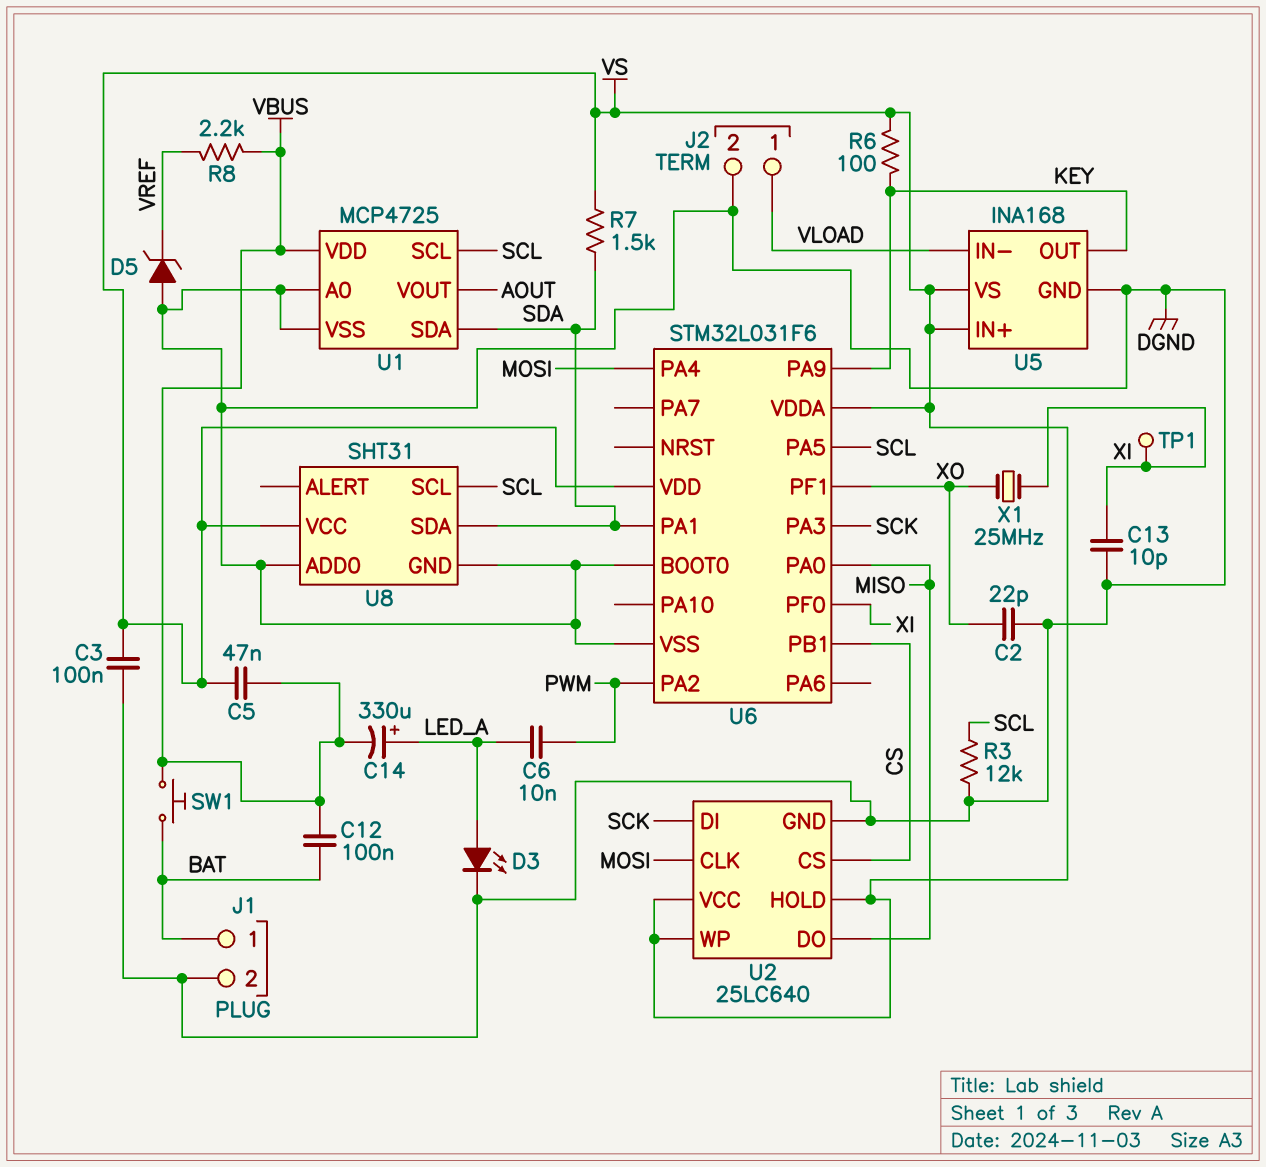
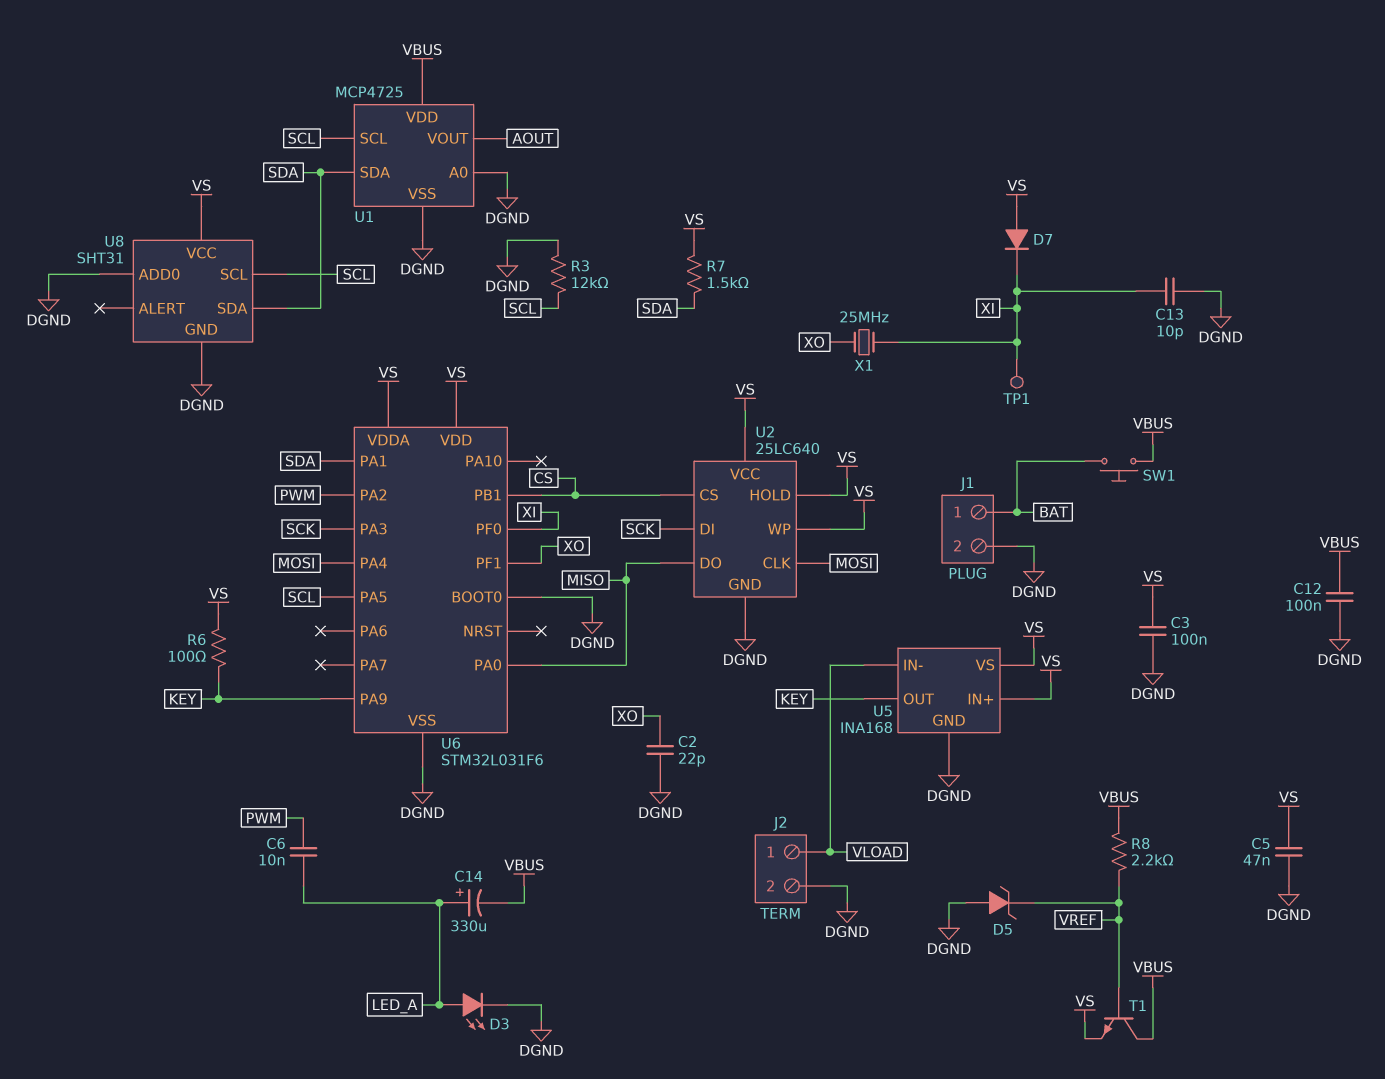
C5: 47nF (VBUS, VS) -> 47nF (DGND, VS)
C12: 100nF (BAT, VBUS) -> 100nF (DGND, VBUS)
D7: none -> diode (A VS, K XI)
T1: none -> NPN (B VREF, C VBUS, E VS)

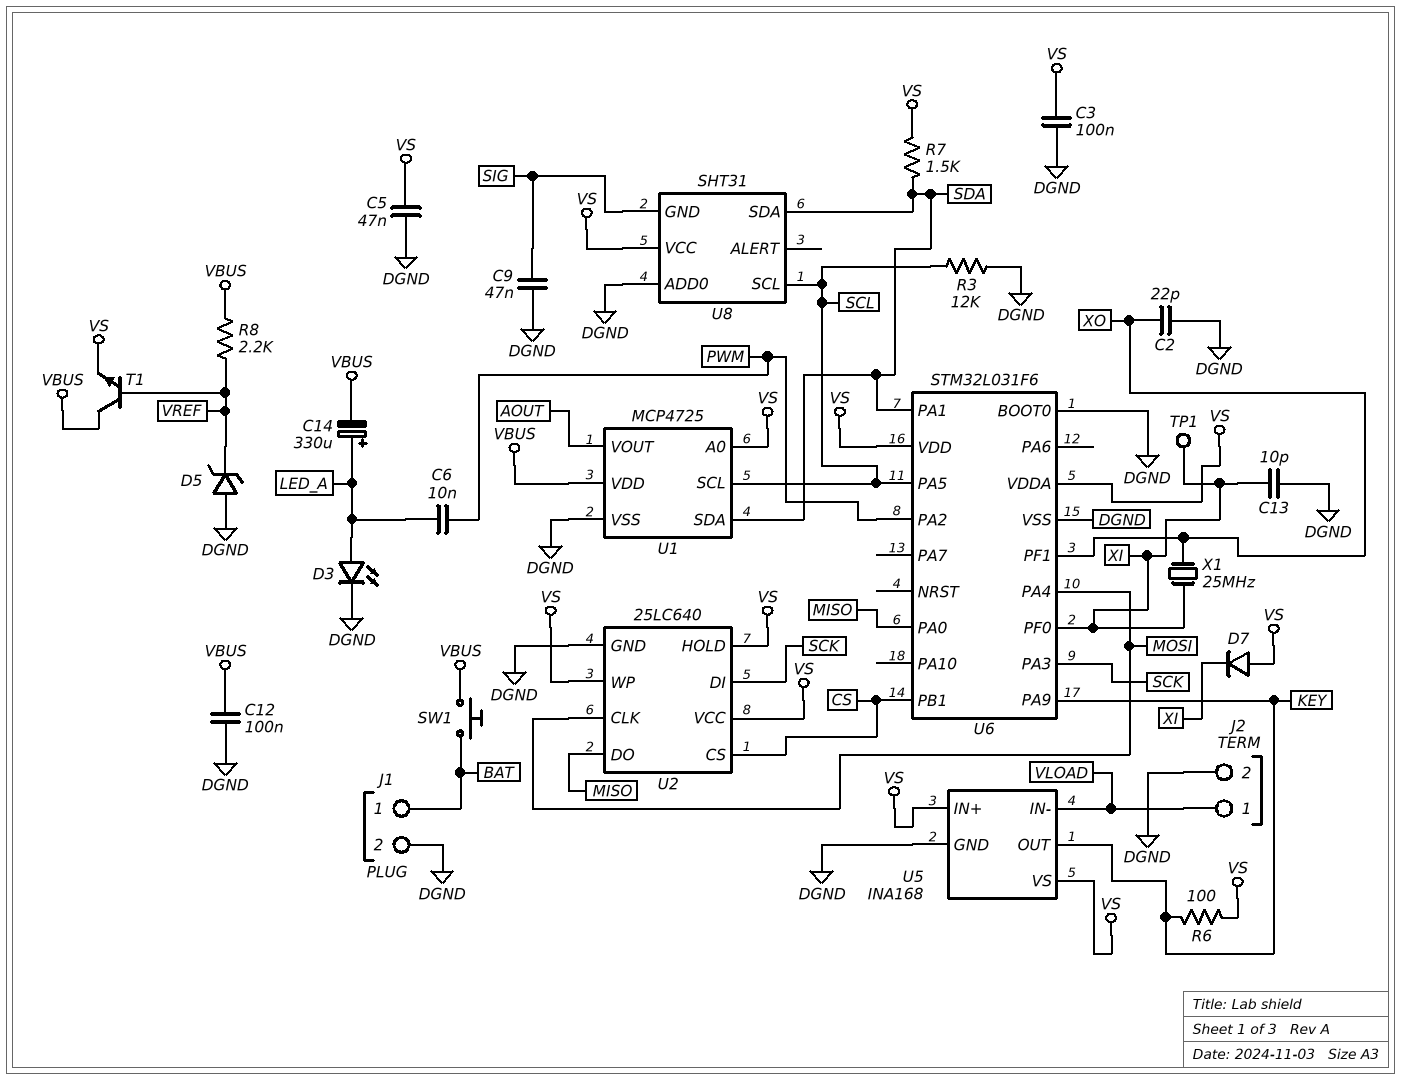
C9: none -> 47nF (DGND, SIG)
U1 pin A0: DGND -> VS
U8 pin GND: DGND -> SIG

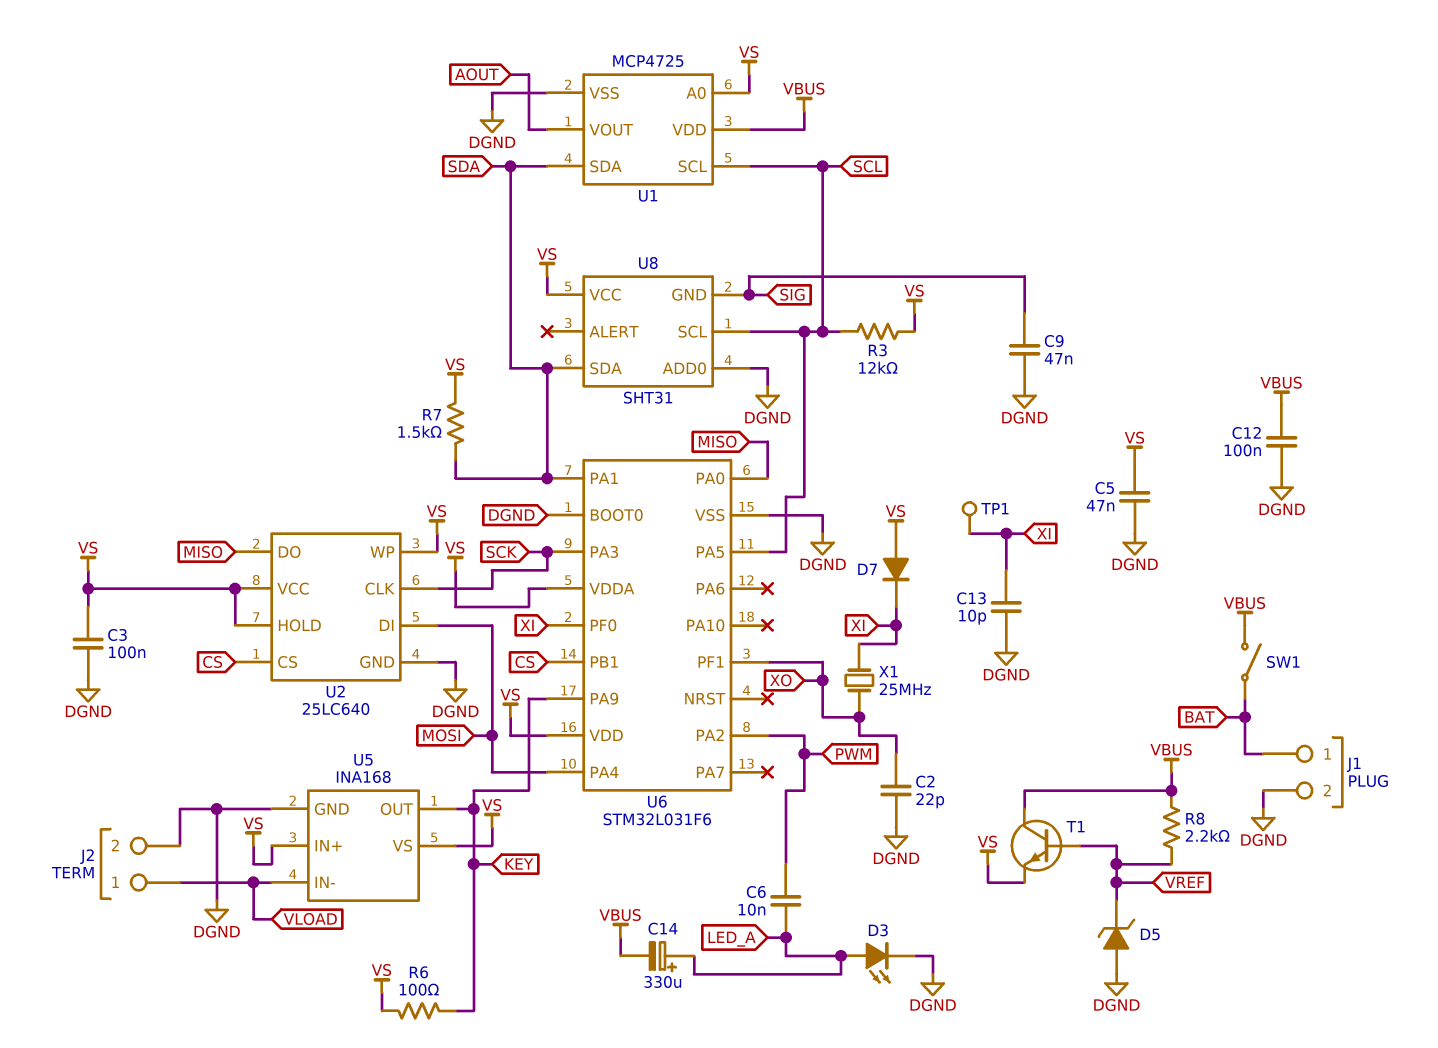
R3: 12k (DGND, SCL) -> 12k (SCL, VS)
SW1: button (BAT, VBUS) -> switch (BAT, VBUS)
U2 pin CLK: MOSI -> SCK
U2 pin DI: SCK -> MOSI

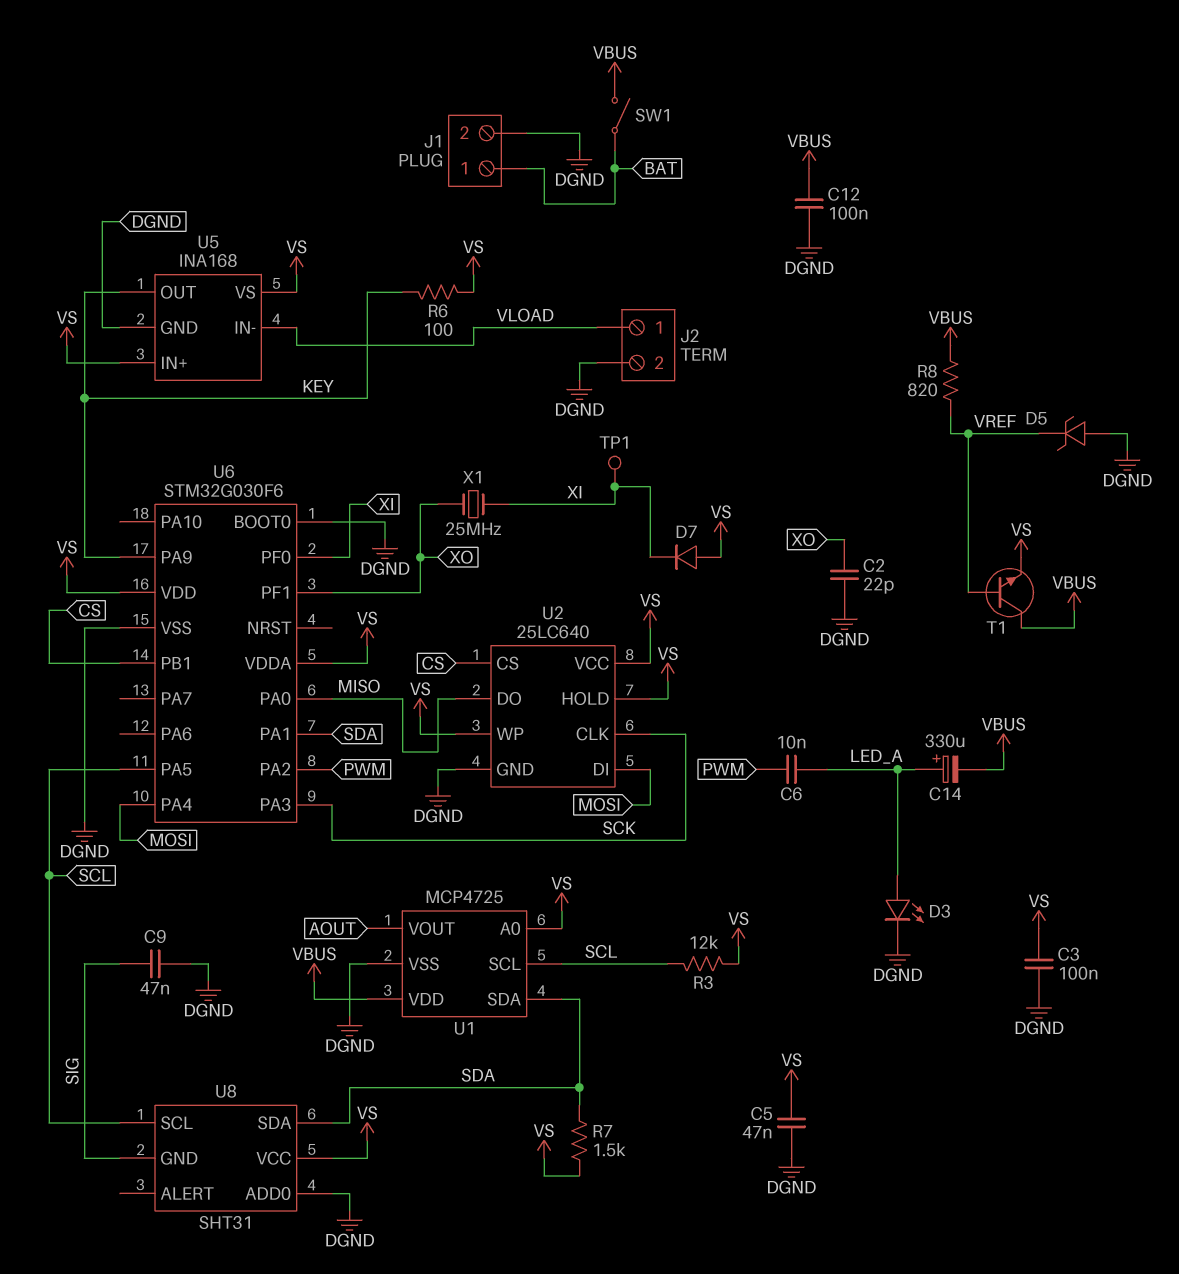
C13: 10pF (DGND, XI) -> none
R8: 2.2k (VBUS, VREF) -> 820 (VBUS, VREF)
U6: STM32L031F6 -> STM32G030F6

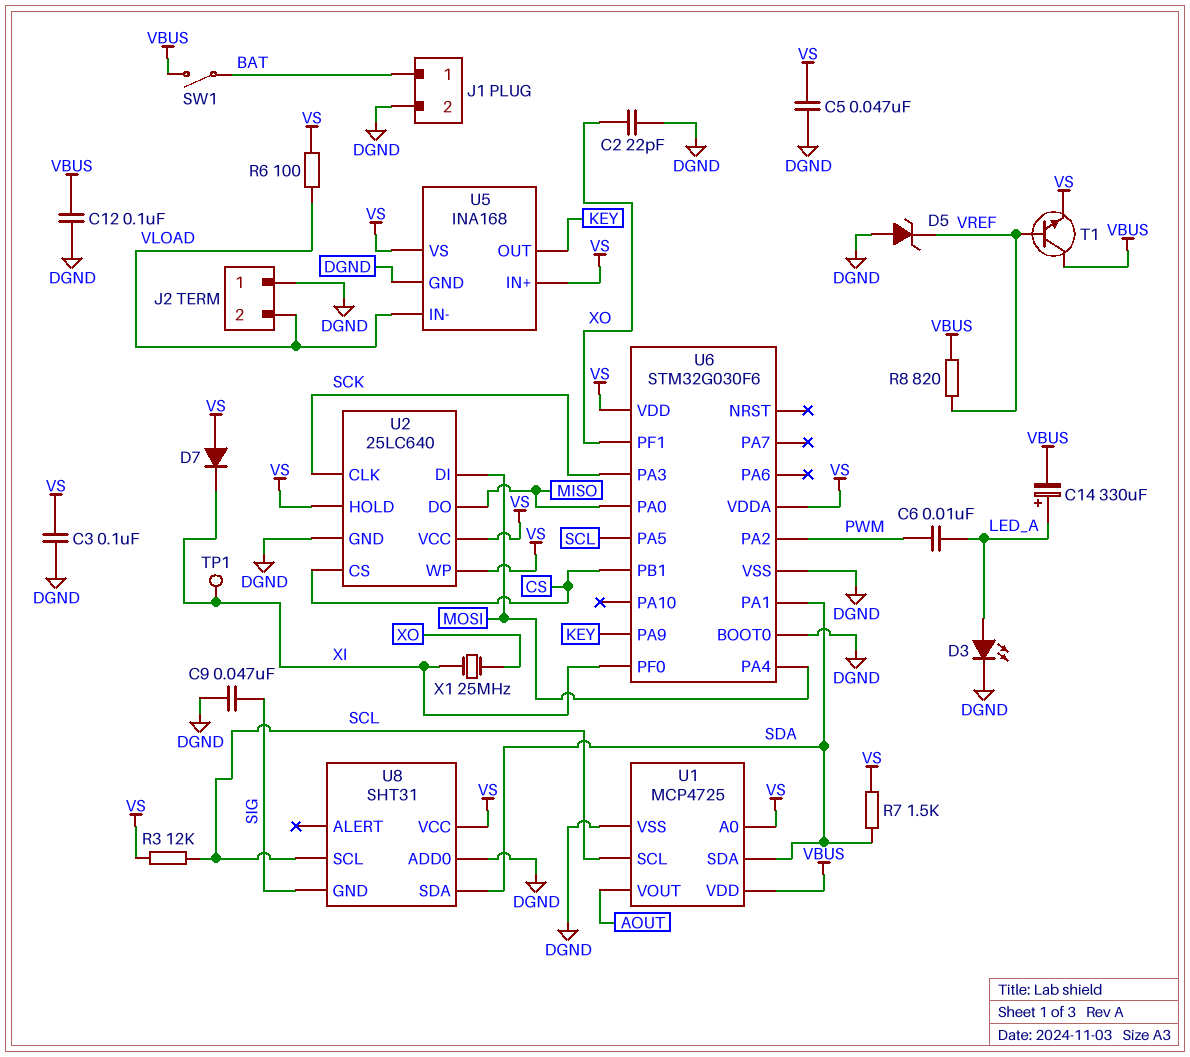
J2 pin 1: VLOAD -> DGND
J2 pin 2: DGND -> VLOAD
R6: 100 (KEY, VS) -> 100 (VLOAD, VS)

